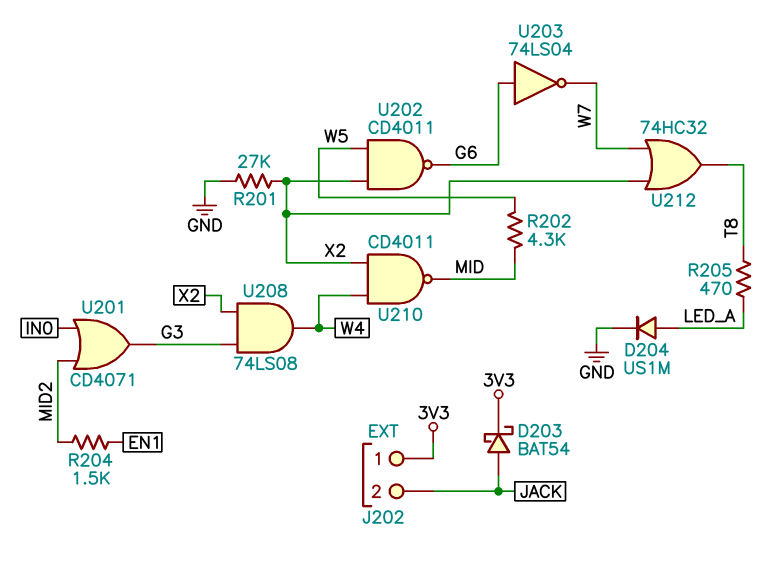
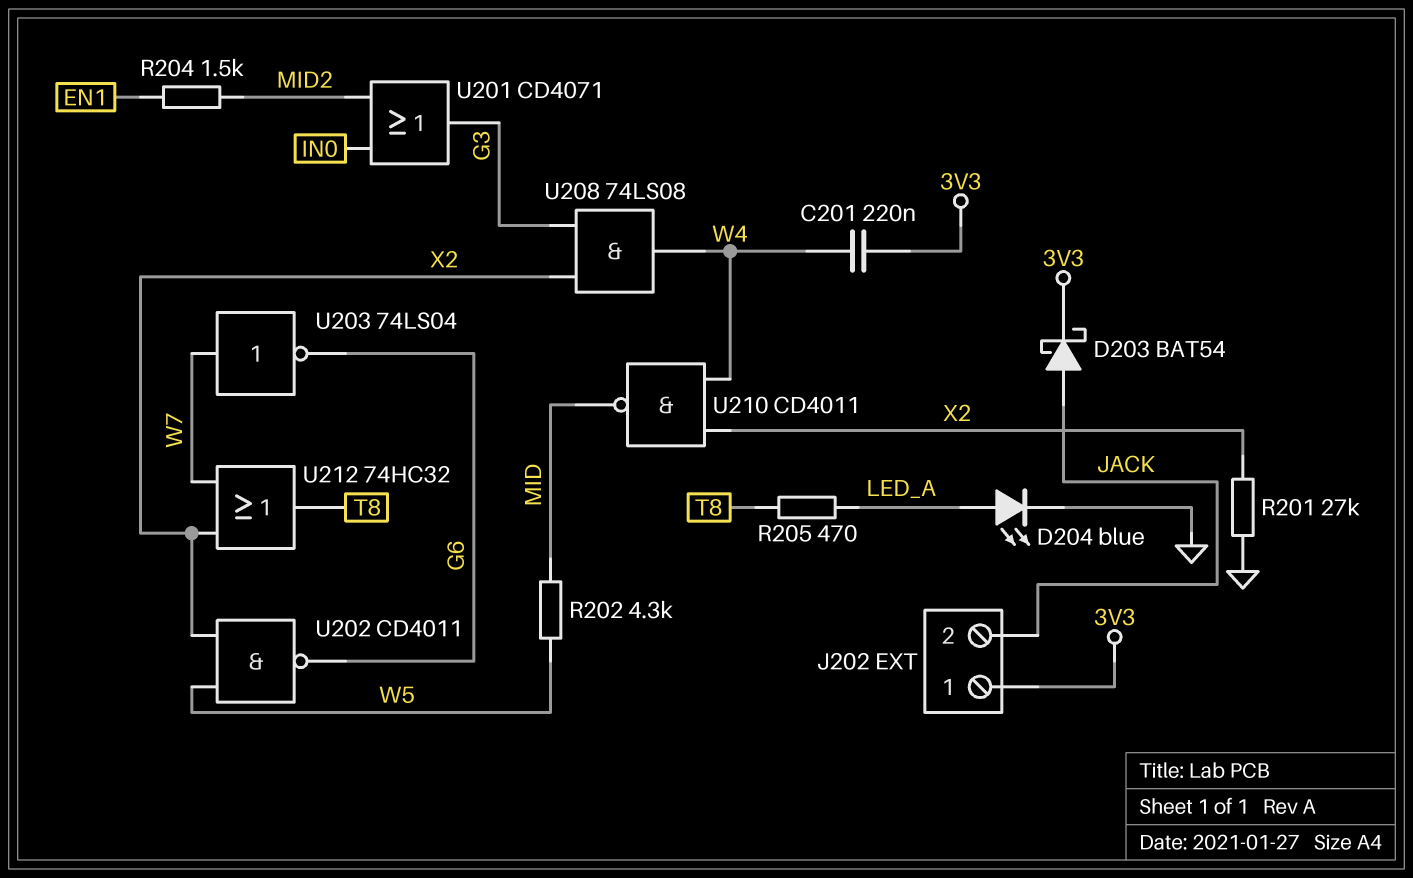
C201: none -> 220nF (3V3, W4)
D204: diode US1M (A LED_A, K GND) -> LED blue (A LED_A, K GND)
U203: NOT 74LS04 (in G6, out W7) -> NOT 74LS04 (in W7, out G6)

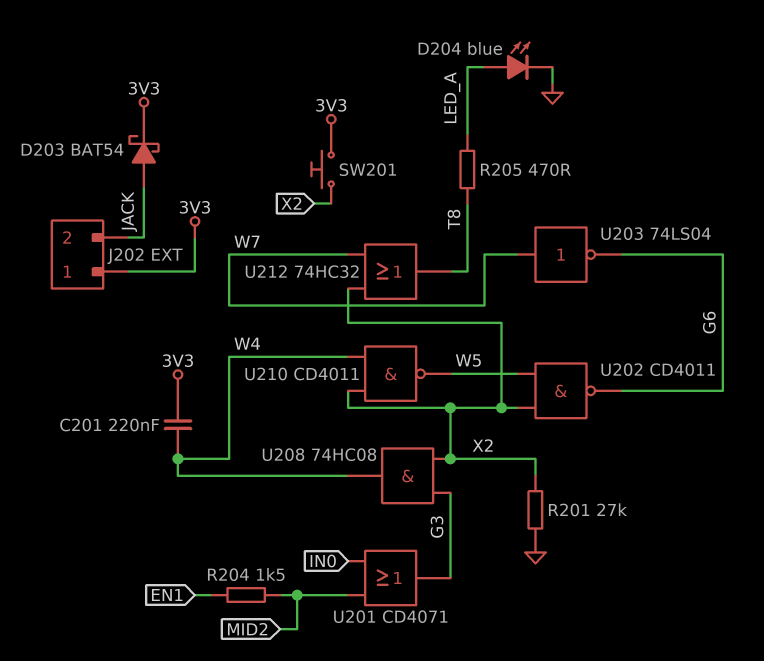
R202: 4.3k (MID, W5) -> none
SW201: none -> button (3V3, X2)
U208: AND 74LS08 (in G3, in X2, out W4) -> AND 74HC08 (in G3, in X2, out W4)
U210: NAND CD4011 (in W4, in X2, out MID) -> NAND CD4011 (in W4, in X2, out W5)

